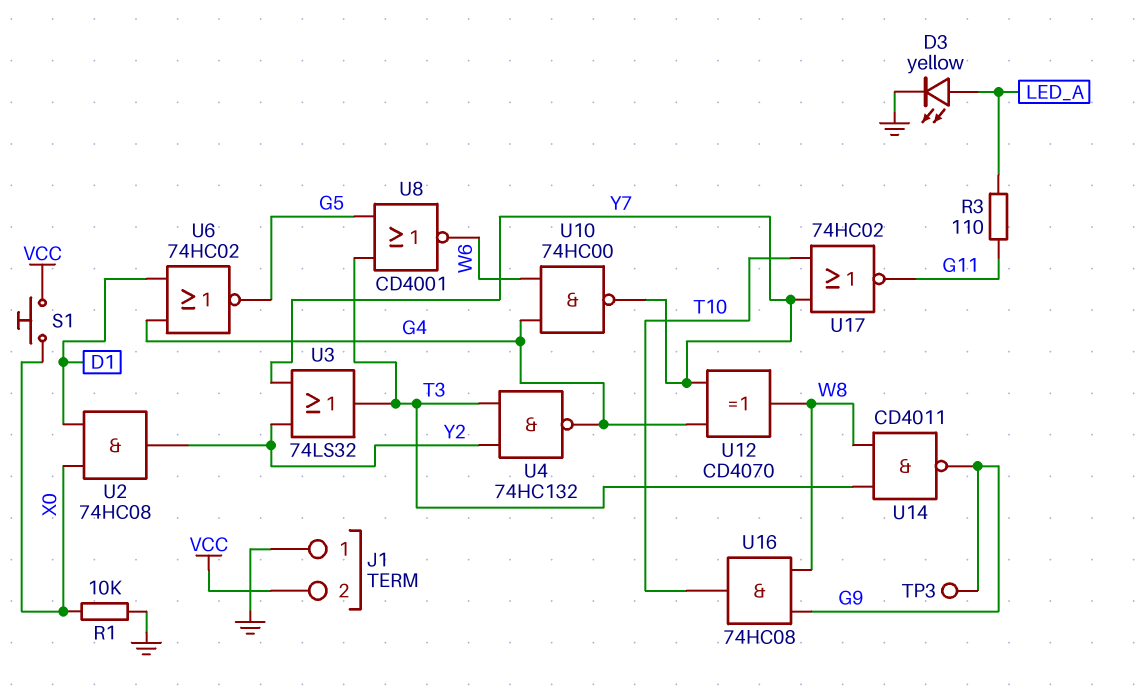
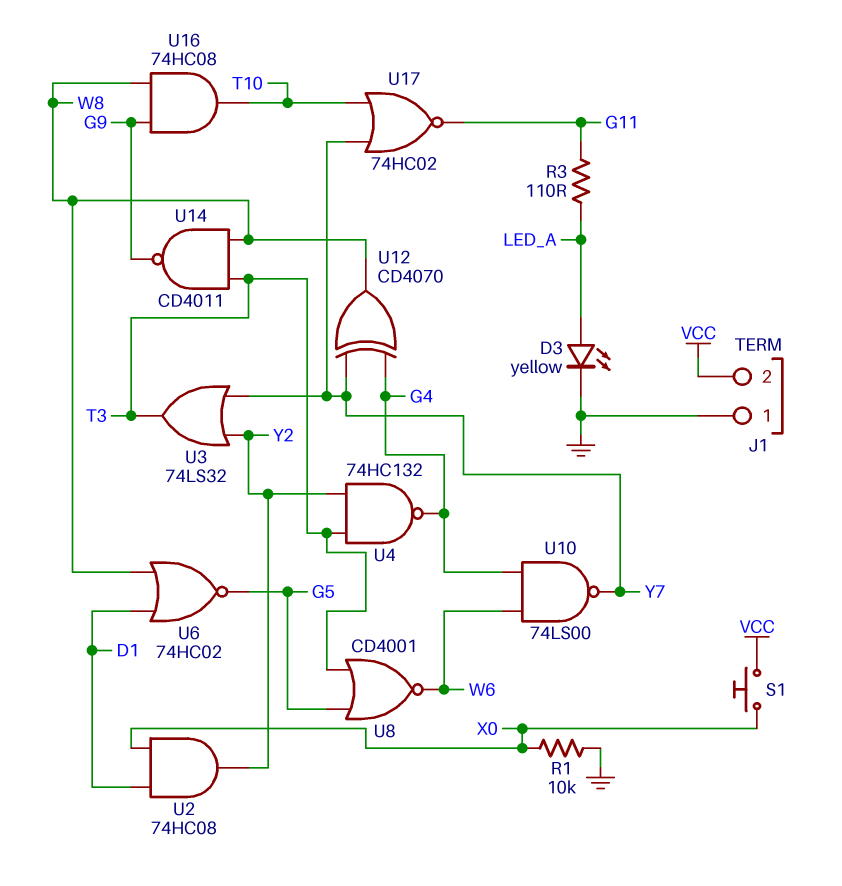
TP3: test point (G9) -> none
U6: NOR 74HC02 (in D1, in G4, out G5) -> NOR 74HC02 (in D1, in W8, out G5)
U10: NAND 74HC00 (in G4, in W6, out Y7) -> NAND 74LS00 (in G4, in W6, out Y7)

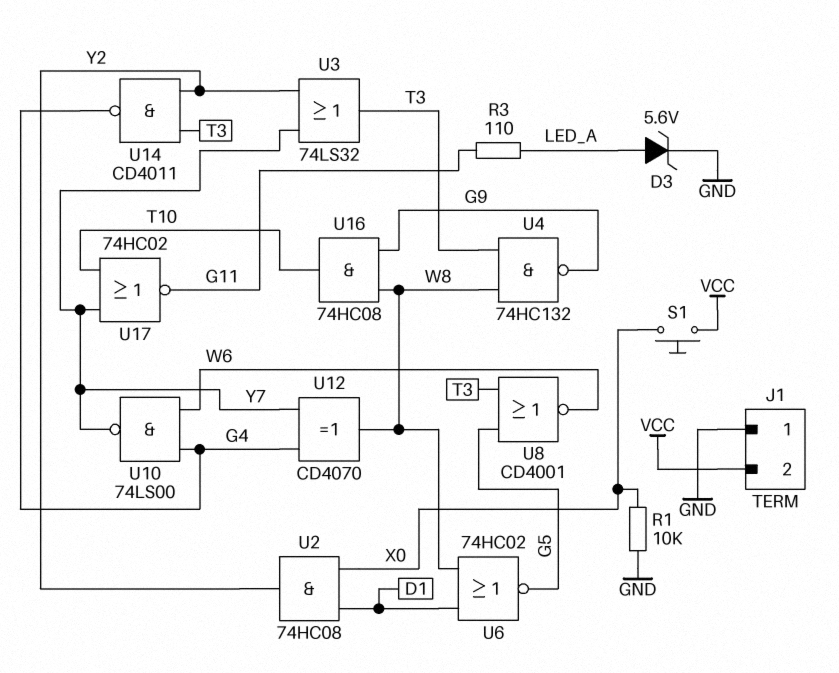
D3: LED yellow (A LED_A, K GND) -> zener 5.6V (A LED_A, K GND)
U4: NAND 74HC132 (in T3, in Y2, out G4) -> NAND 74HC132 (in T3, in W8, out G9)
U14: NAND CD4011 (in T3, in W8, out G9) -> NAND CD4011 (in T3, in Y2, out G4)

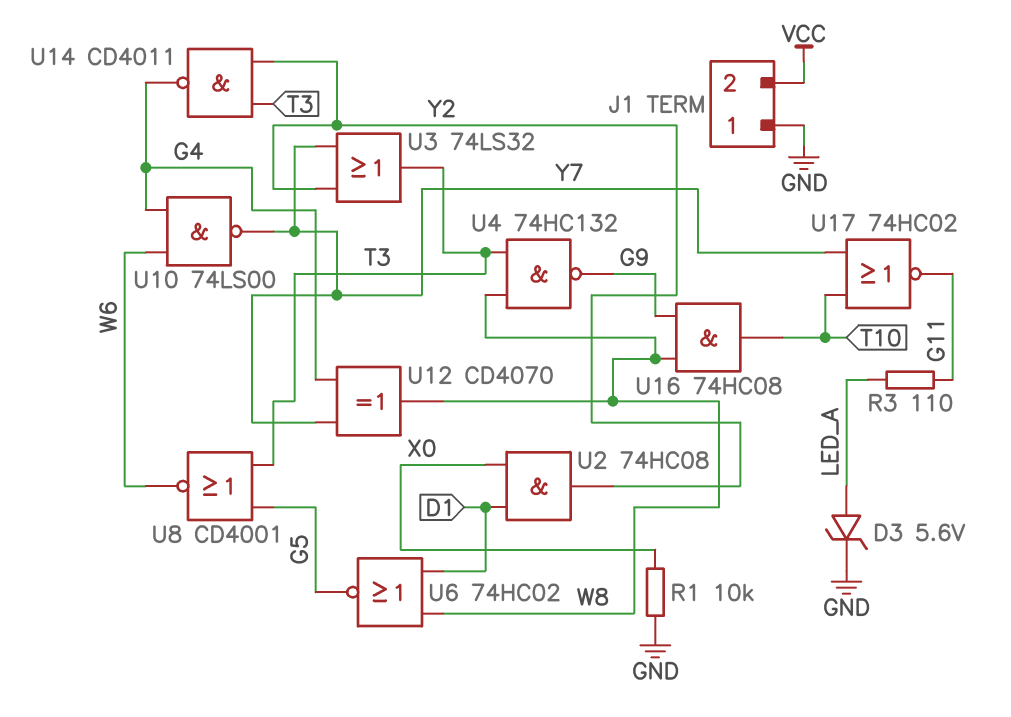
S1: button (VCC, X0) -> none

